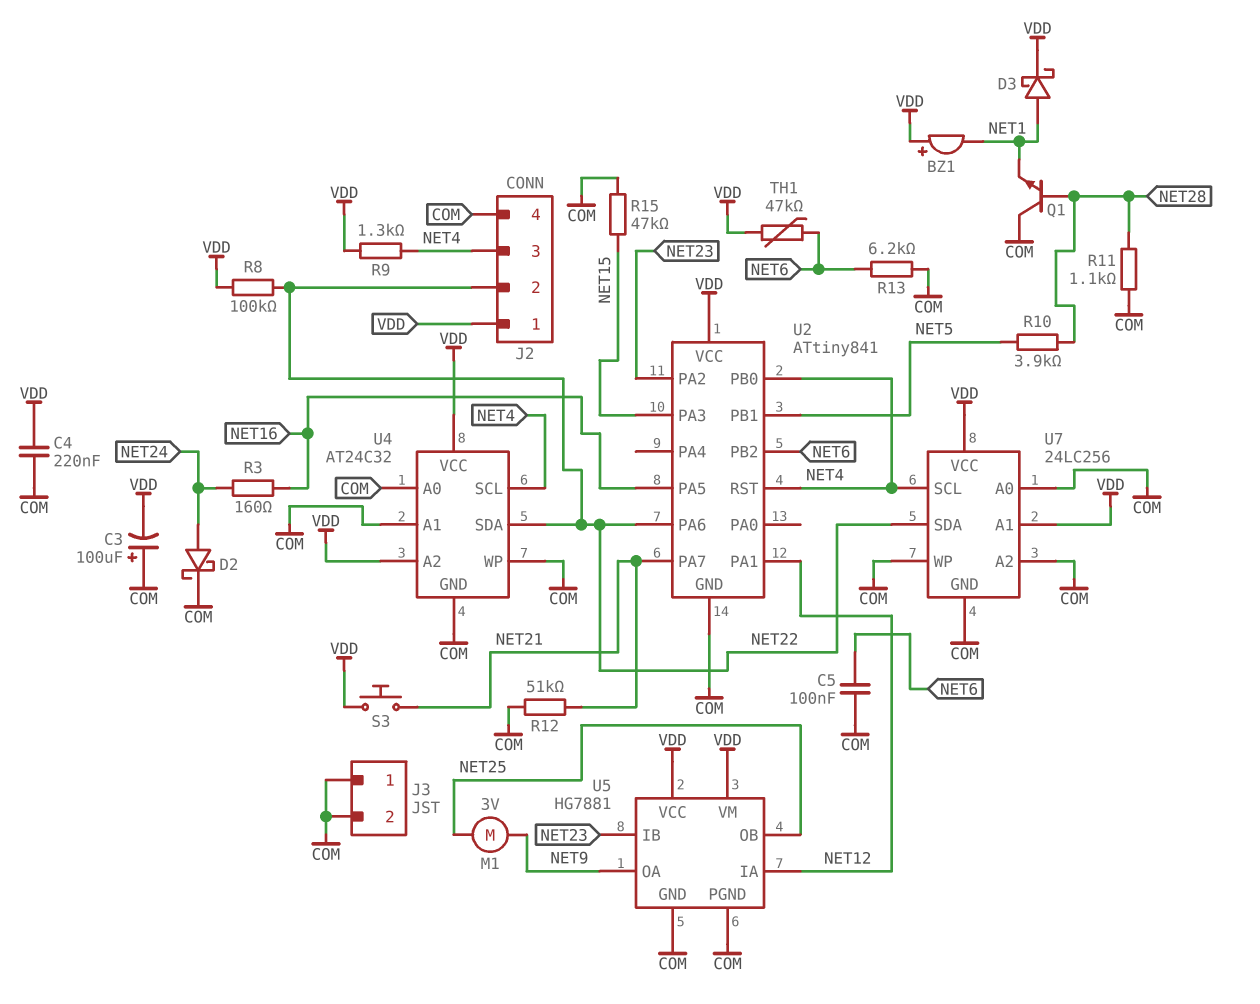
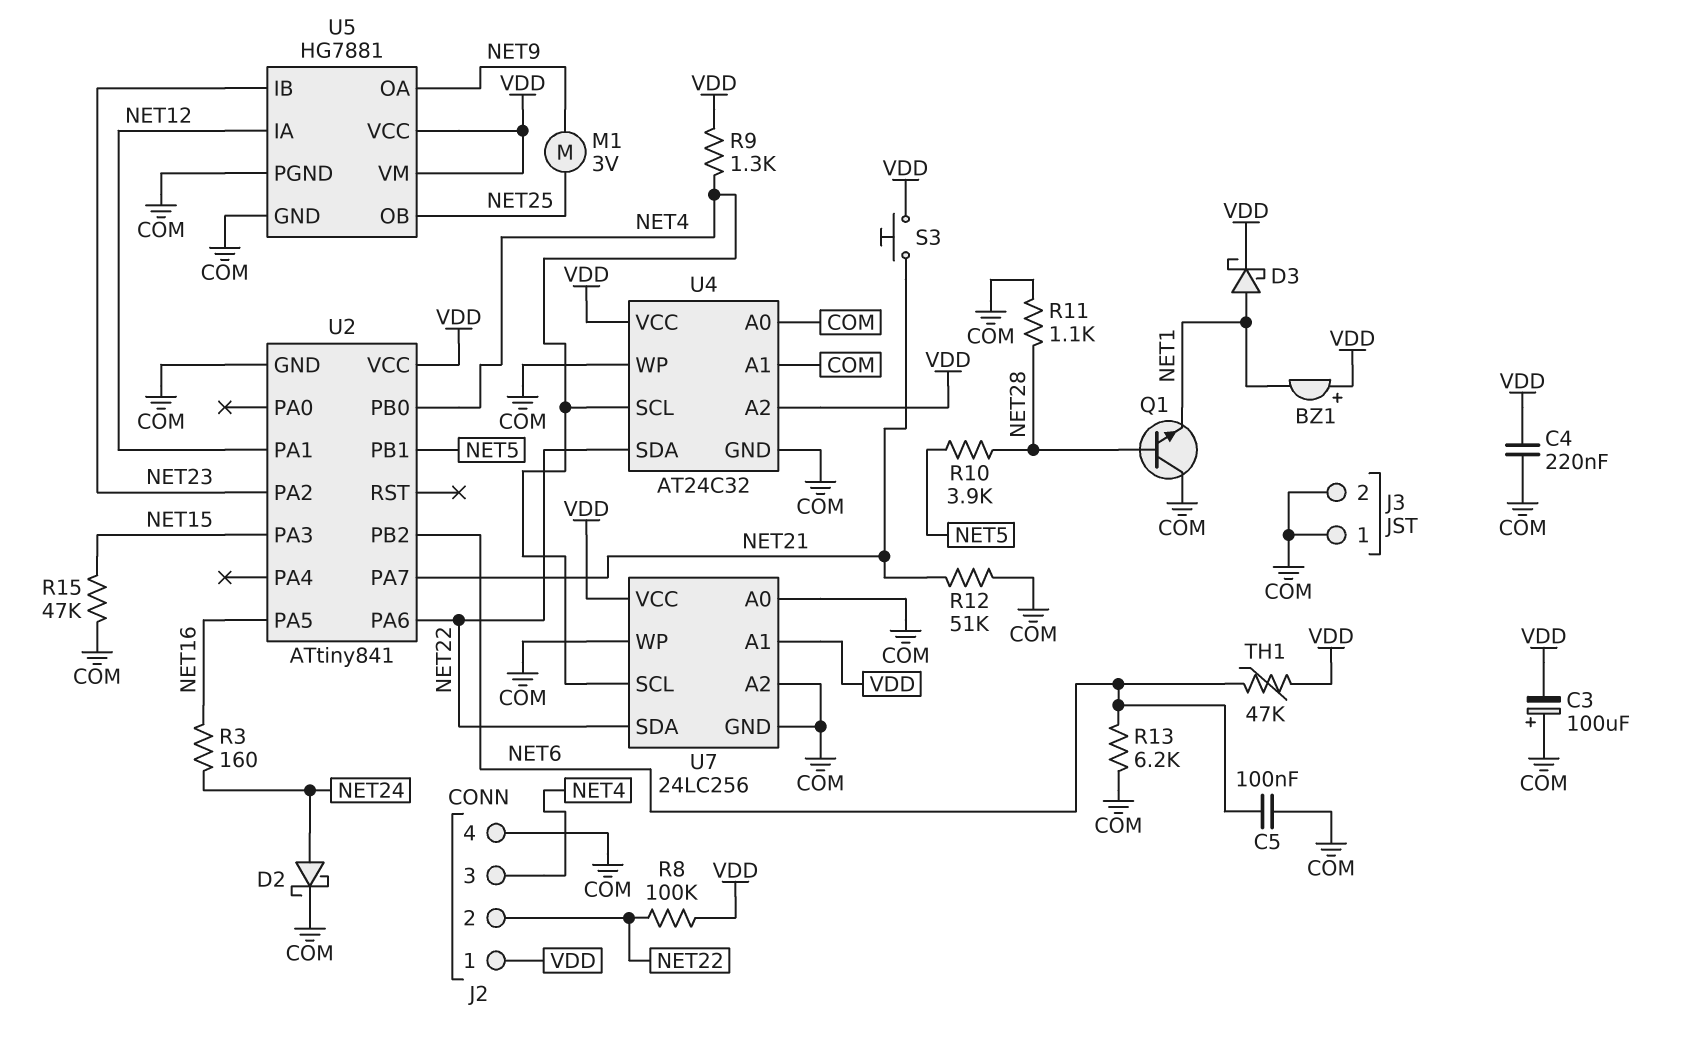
U2 pin RST: NET4 -> none

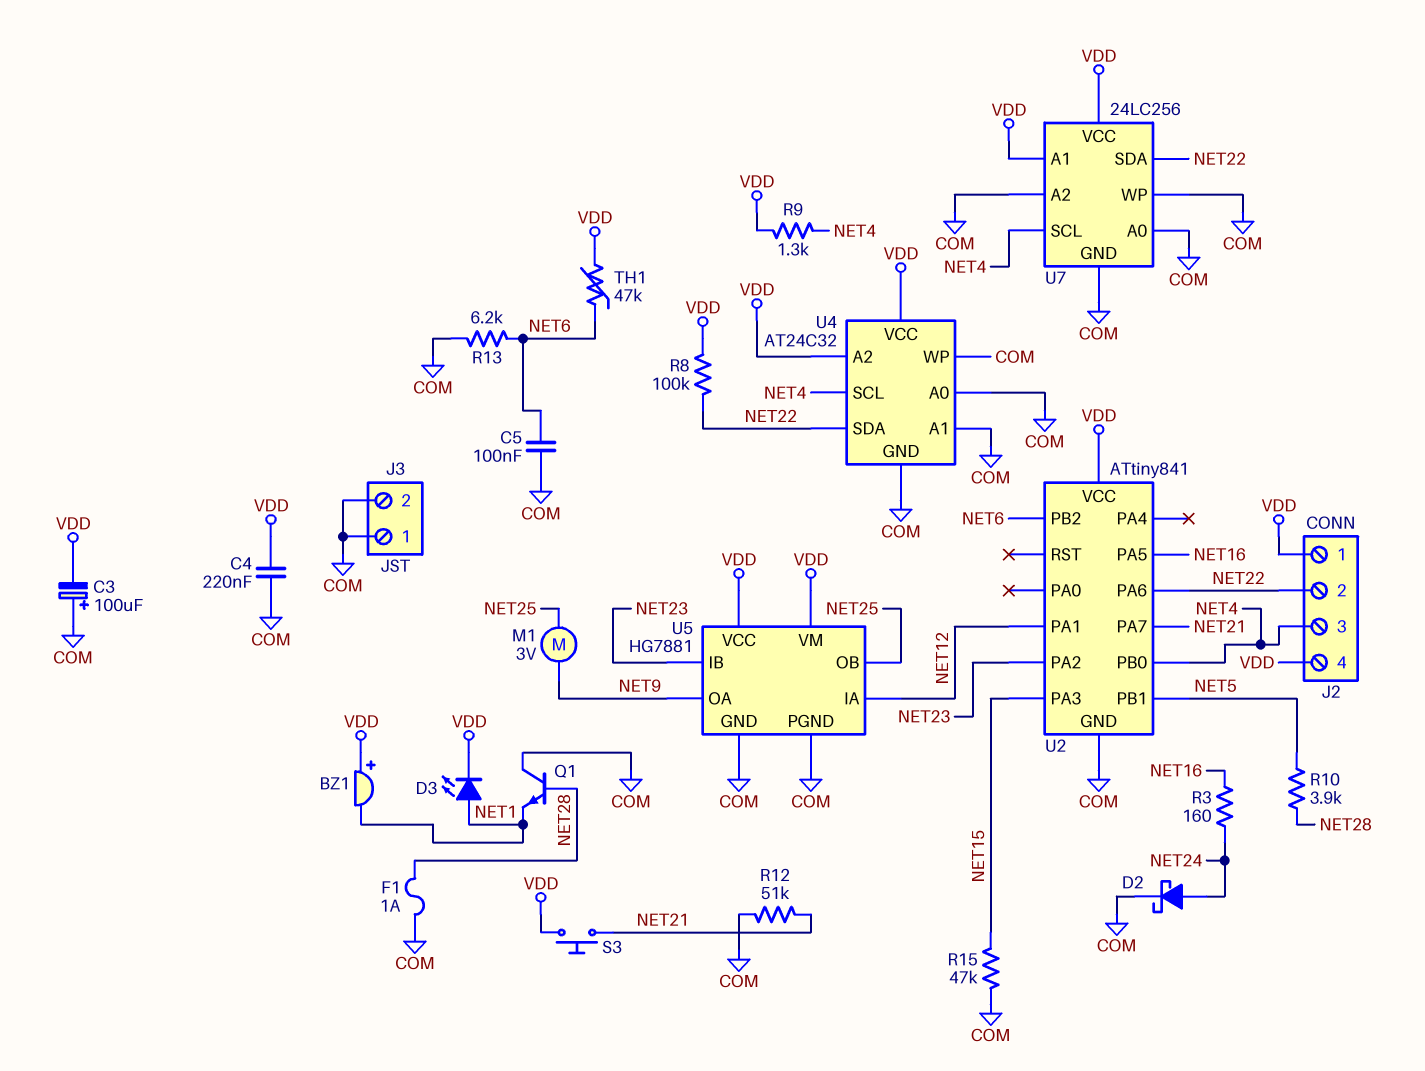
D3: schottky (A NET1, K VDD) -> LED (A NET1, K VDD)
F1: none -> 1A (COM, NET28)
J2 pin 4: COM -> VDD
R11: 1.1k (COM, NET28) -> none

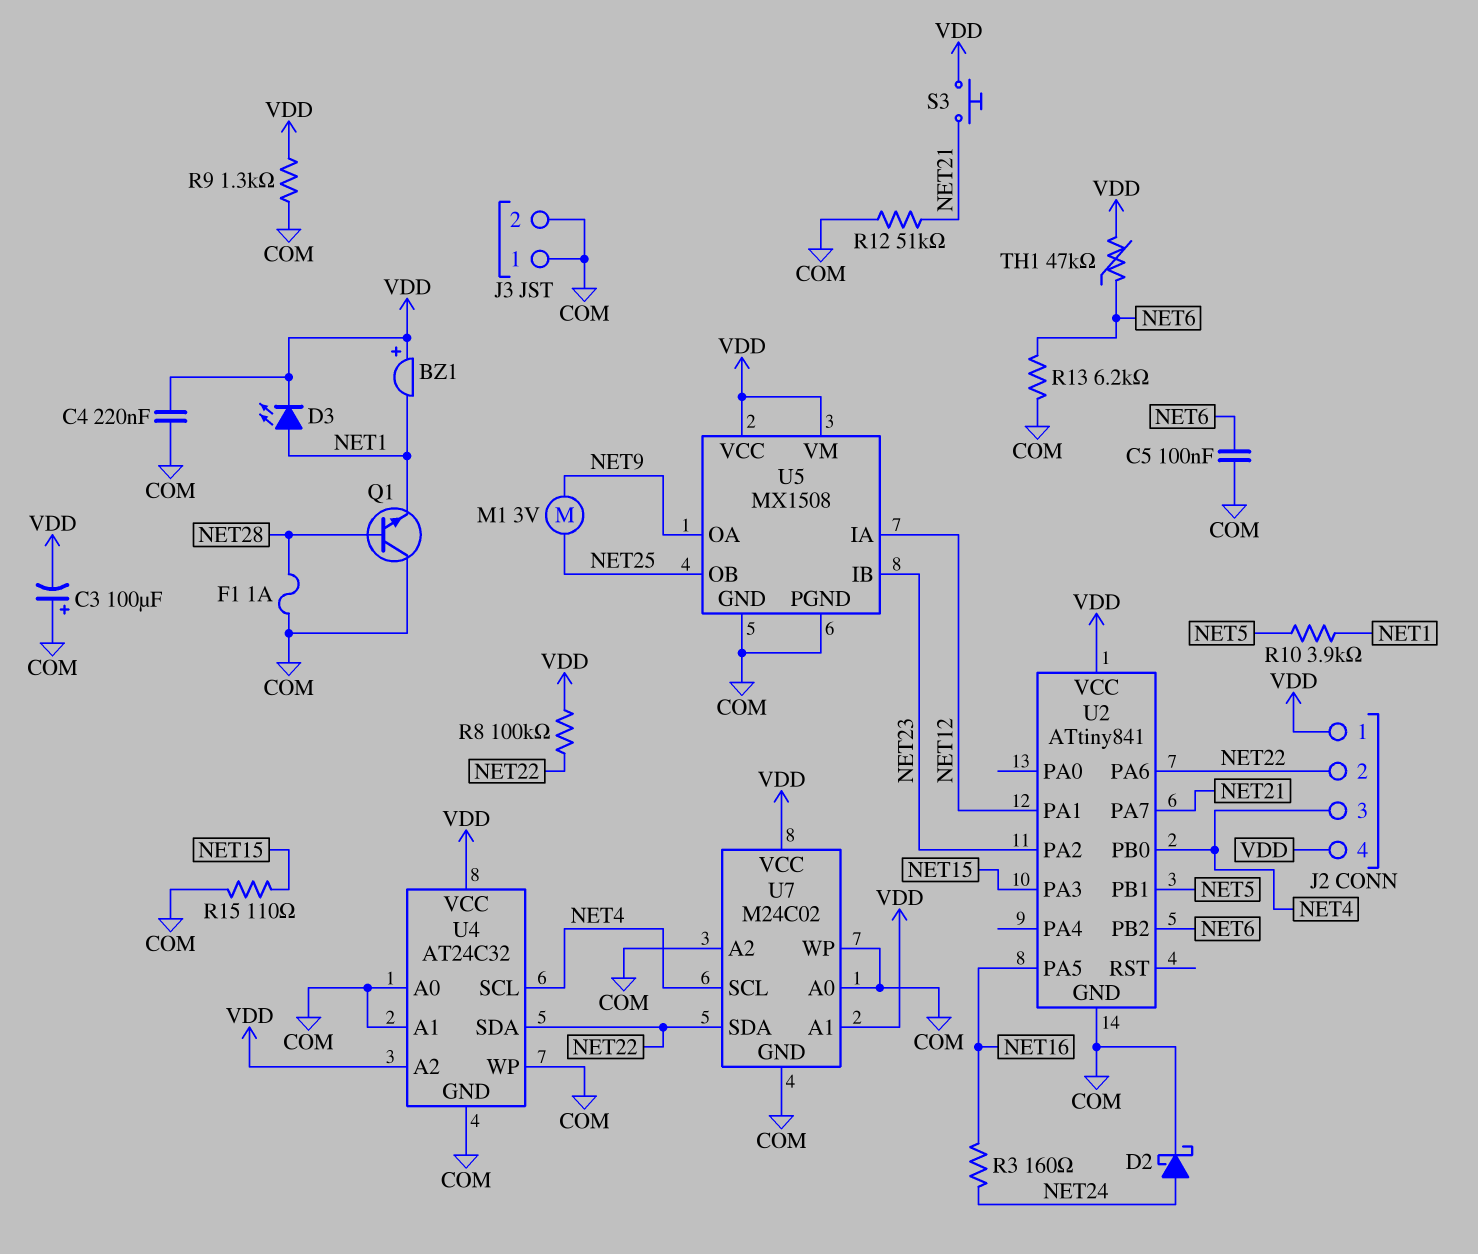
R9: 1.3k (NET4, VDD) -> 1.3k (COM, VDD)
R10: 3.9k (NET5, NET28) -> 3.9k (NET1, NET5)
R15: 47k (COM, NET15) -> 110 (COM, NET15)
U5: HG7881 -> MX1508
U7: 24LC256 -> M24C02

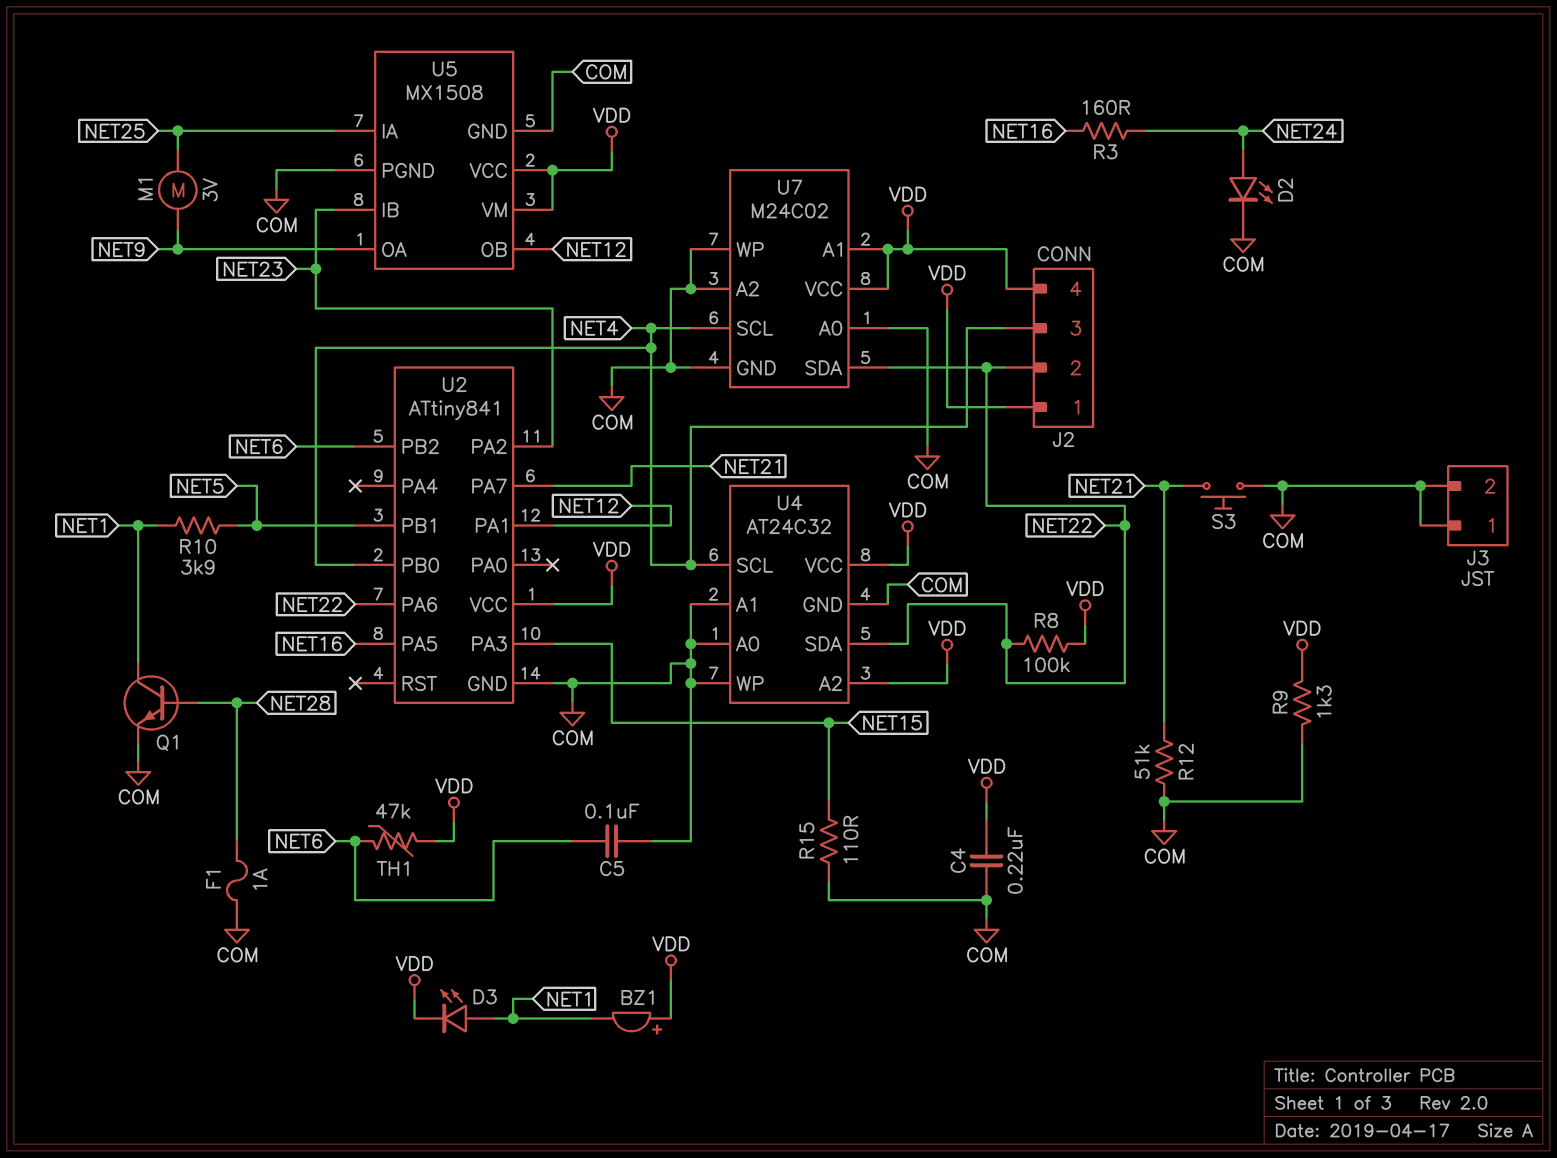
C3: 100uF (plus COM, minus VDD) -> none
D2: schottky (A NET24, K COM) -> LED (A NET24, K COM)
Q1: NPN (B NET28, C COM, E NET1) -> NPN (B NET28, C NET1, E COM)
R13: 6.2k (COM, NET6) -> none
S3: button (NET21, VDD) -> button (COM, NET21)
U5 pin IA: NET12 -> NET25
U5 pin OB: NET25 -> NET12

